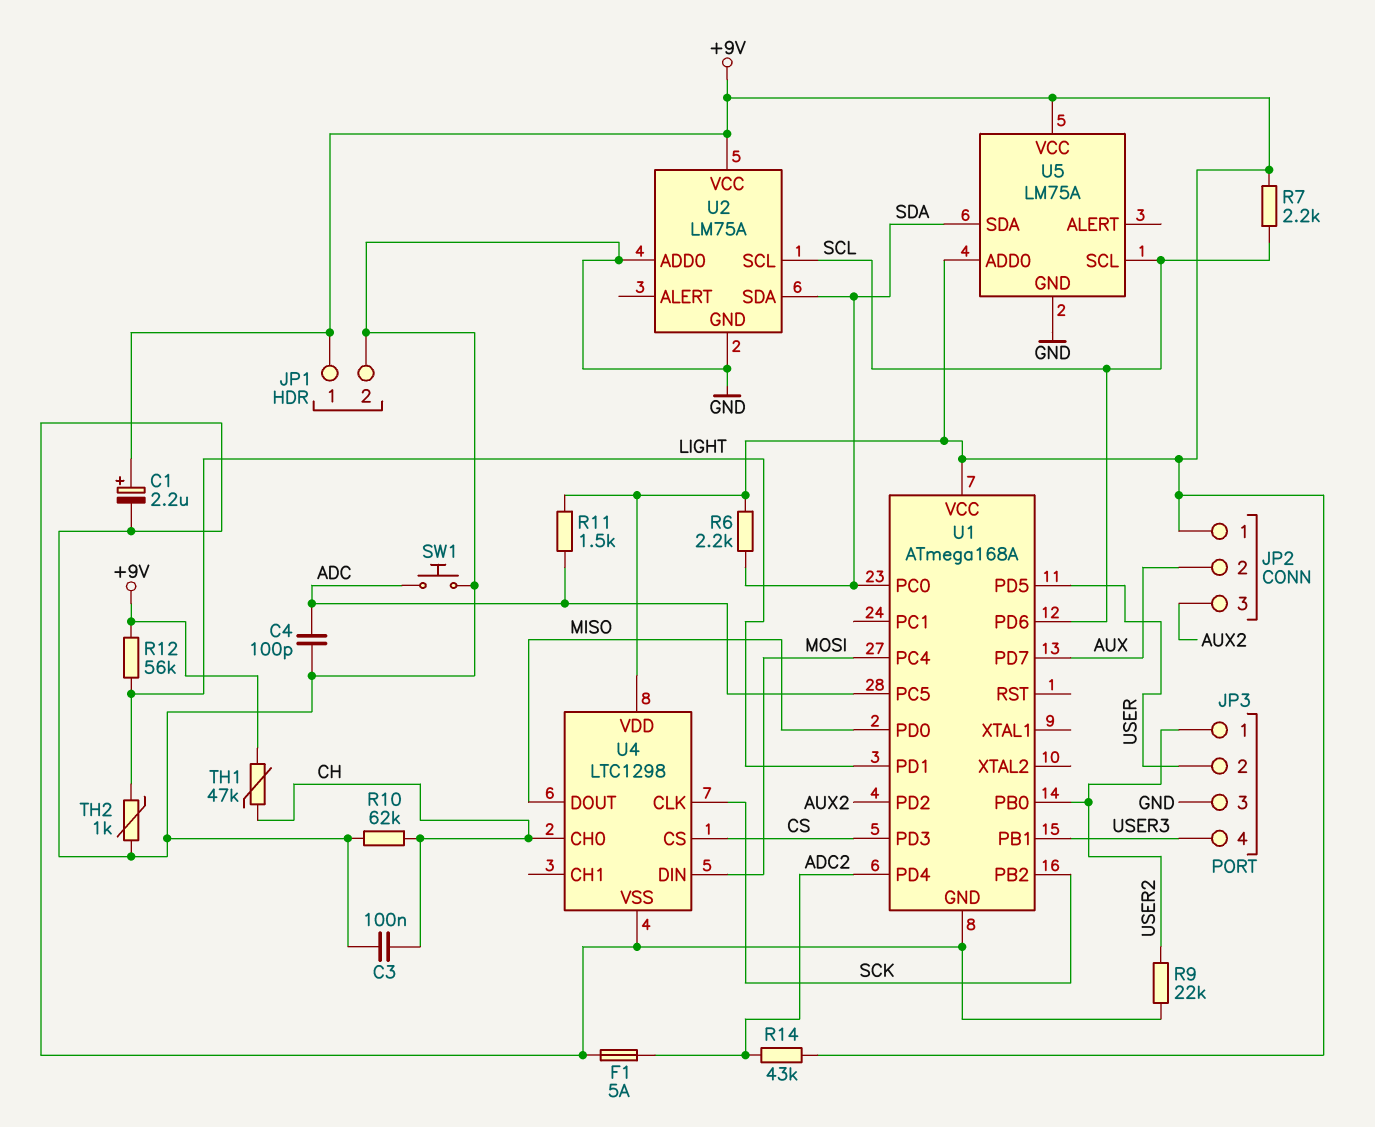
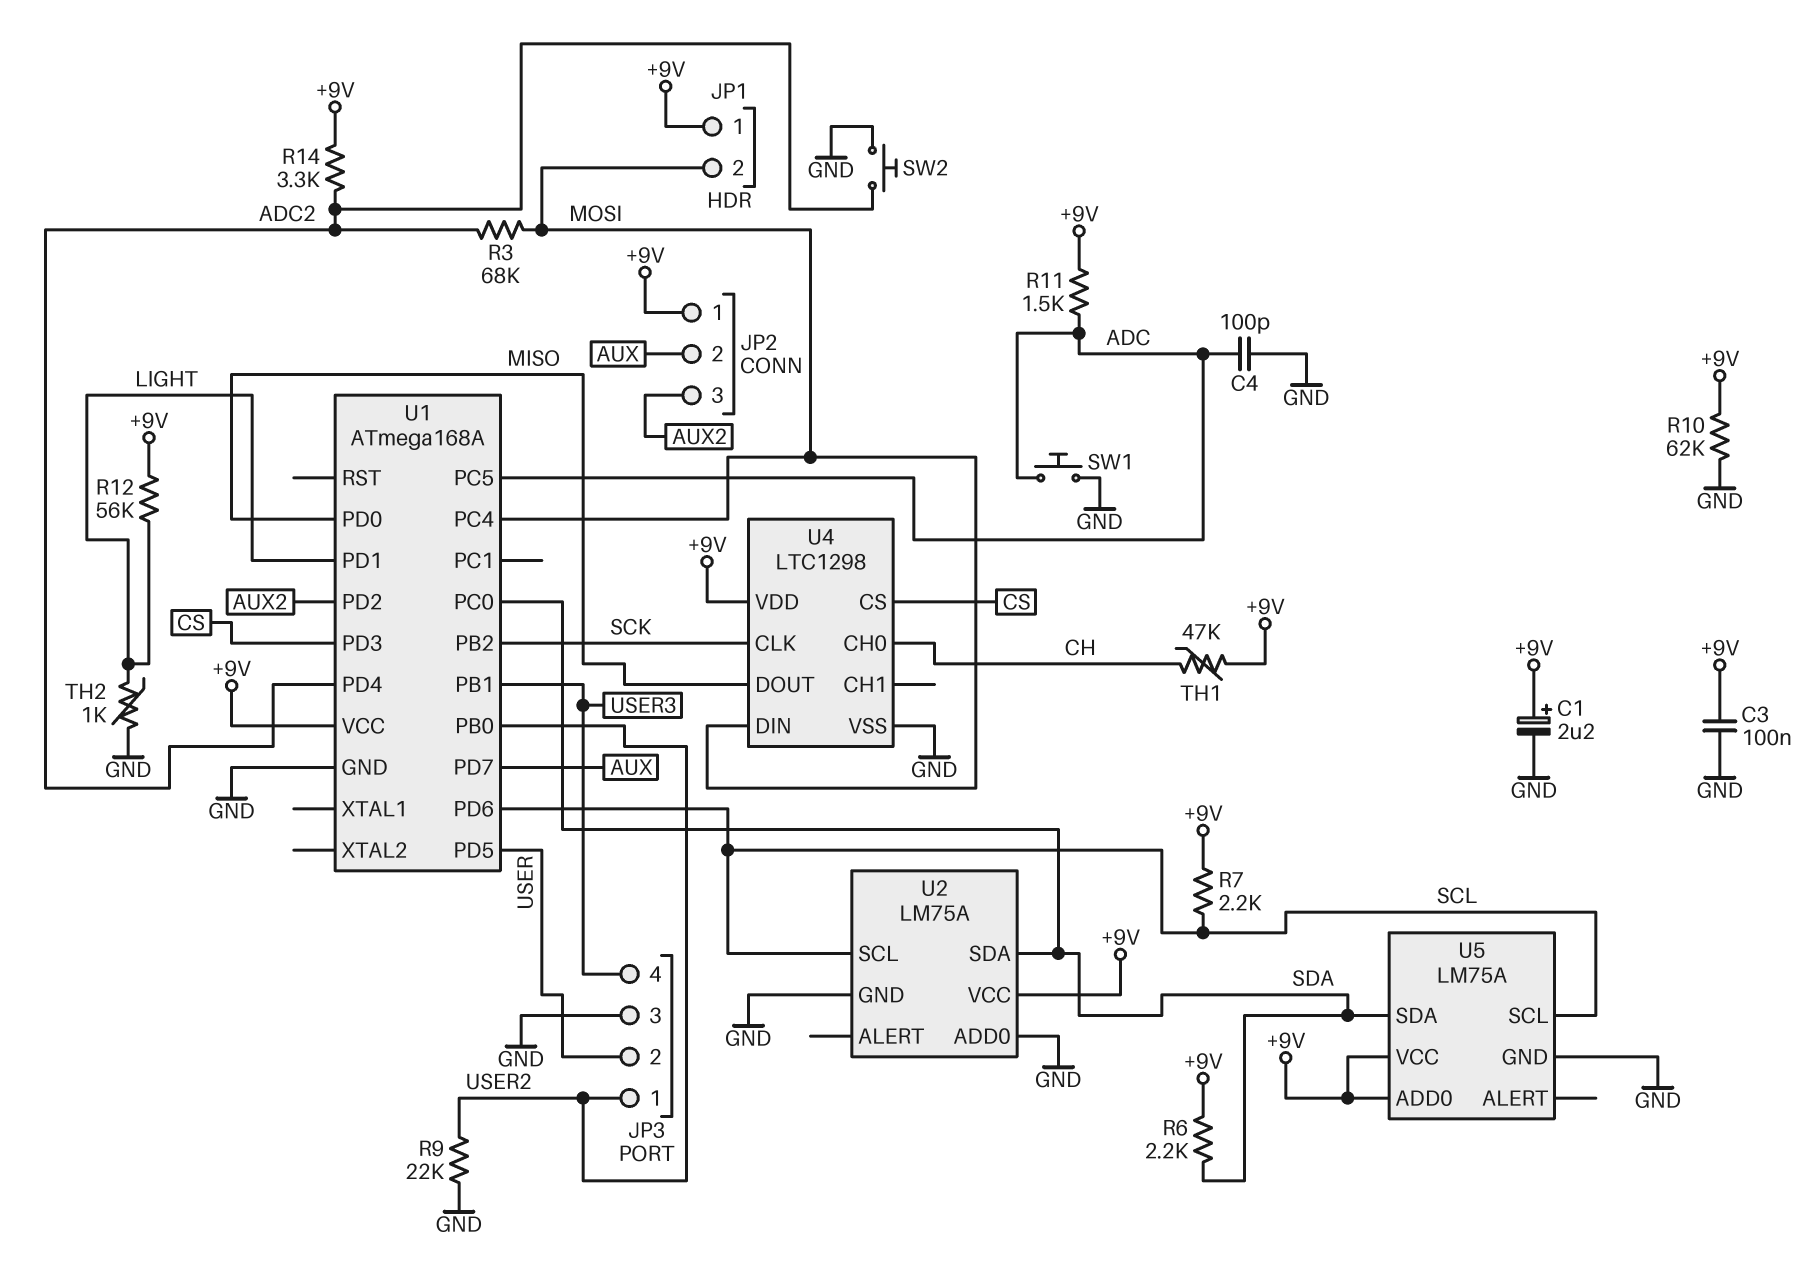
C3: 100nF (CH, GND) -> 100nF (+9V, GND)
F1: 5A (ADC2, GND) -> none
JP1 pin 2: GND -> MOSI
R3: none -> 68k (ADC2, MOSI)
R10: 62k (CH, GND) -> 62k (+9V, GND)
R14: 43k (+9V, ADC2) -> 3.3k (+9V, ADC2)
SW2: none -> button (ADC2, GND)

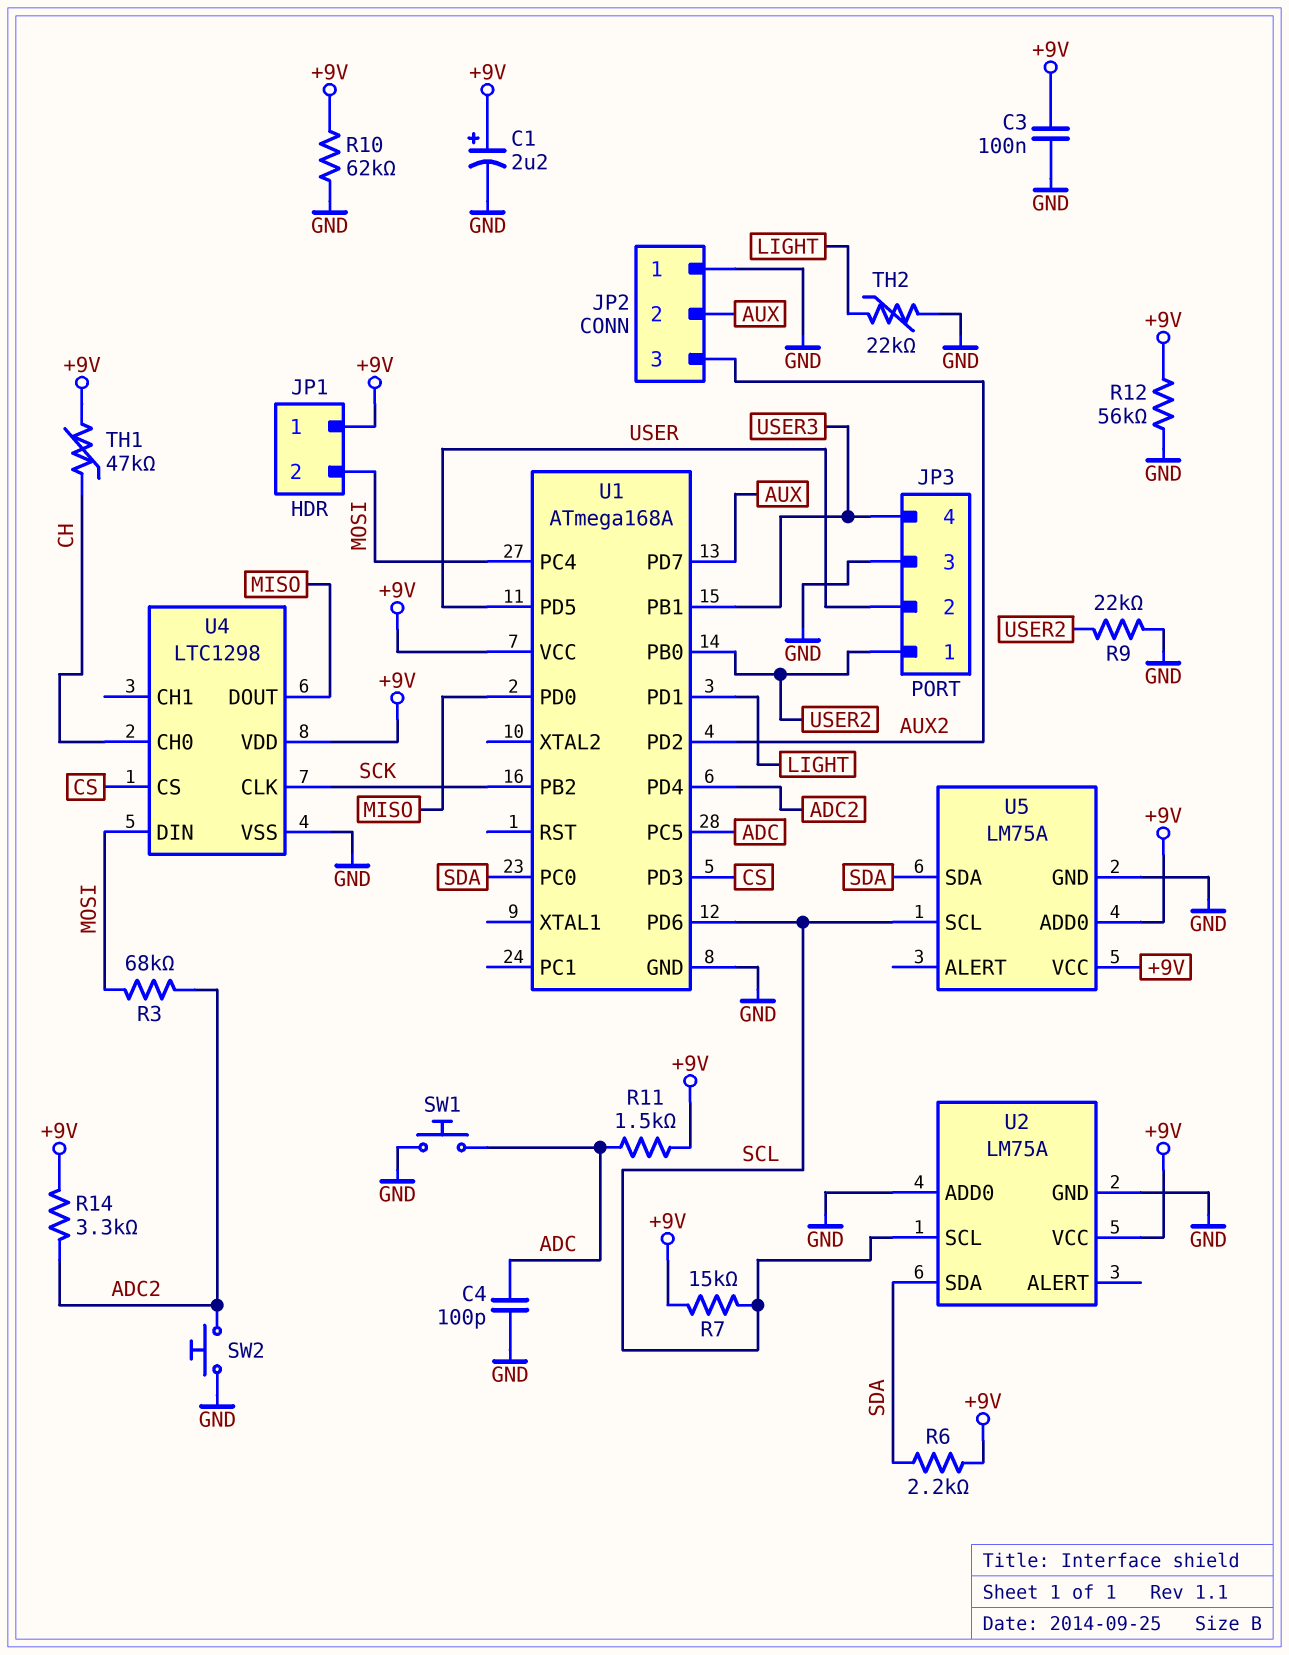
JP2 pin 1: +9V -> GND
R7: 2.2k (+9V, SCL) -> 15k (+9V, SCL)
R12: 56k (+9V, LIGHT) -> 56k (+9V, GND)
TH2: 1k (GND, LIGHT) -> 22k (GND, LIGHT)

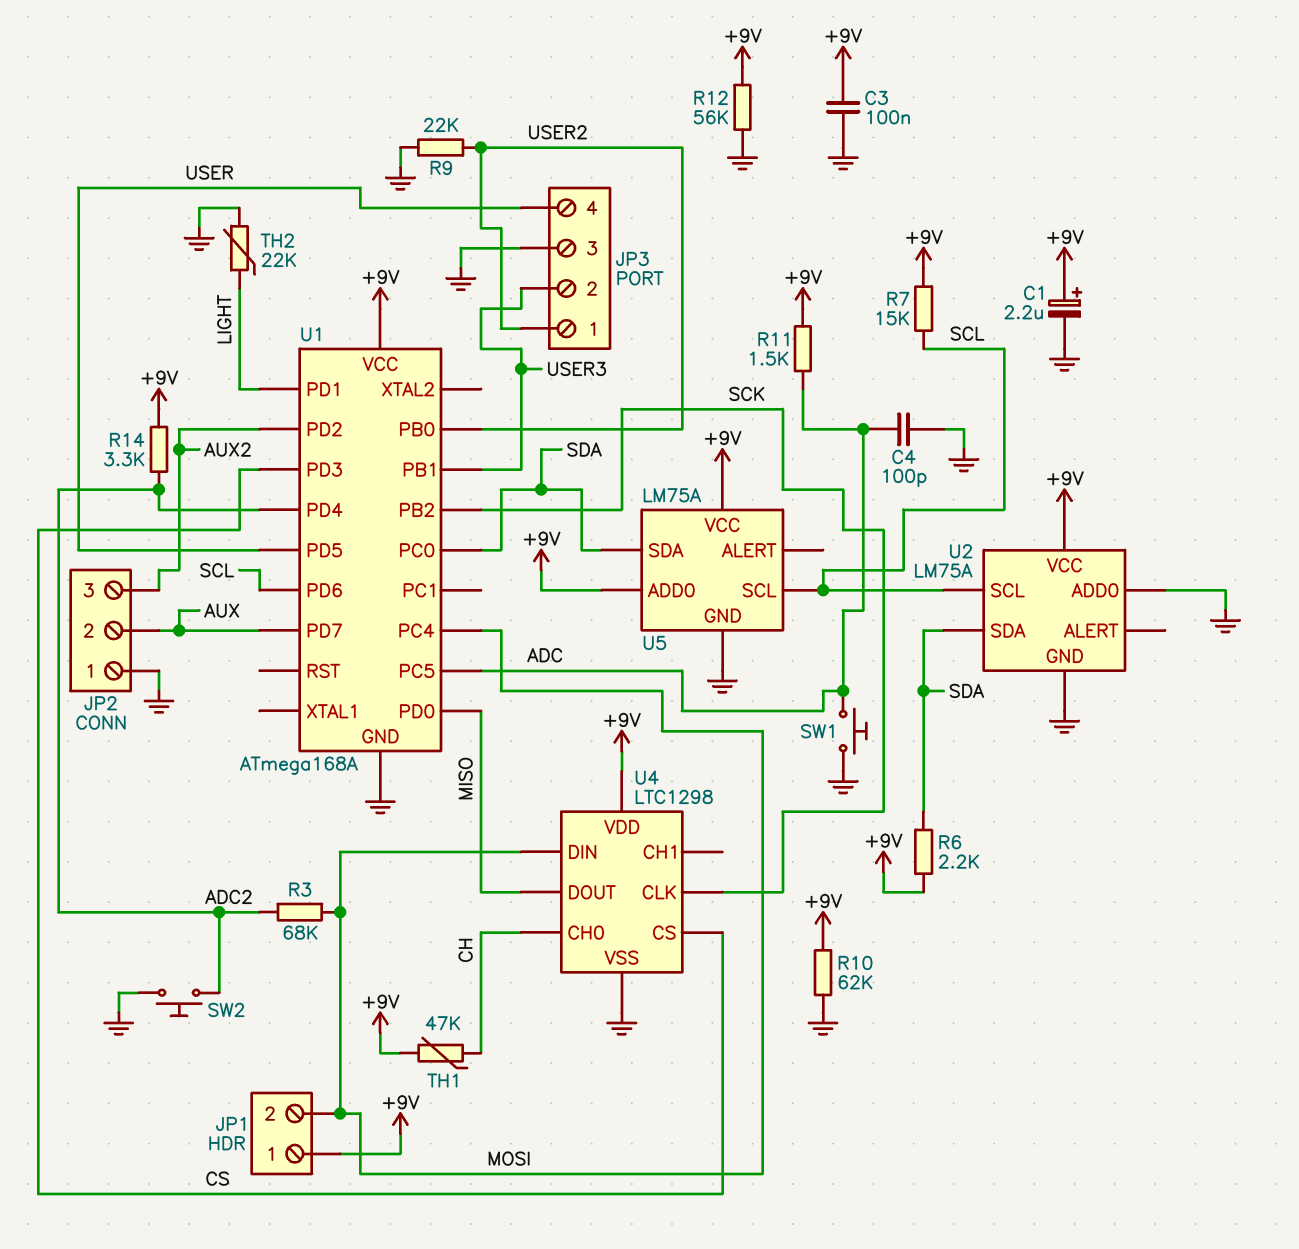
JP3 pin 2: USER -> USER3
JP3 pin 4: USER3 -> USER

